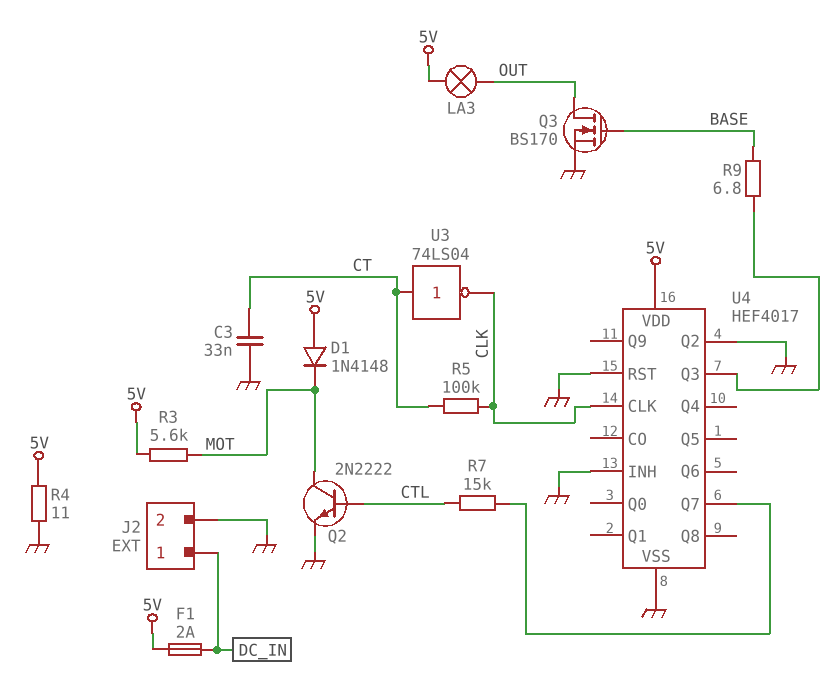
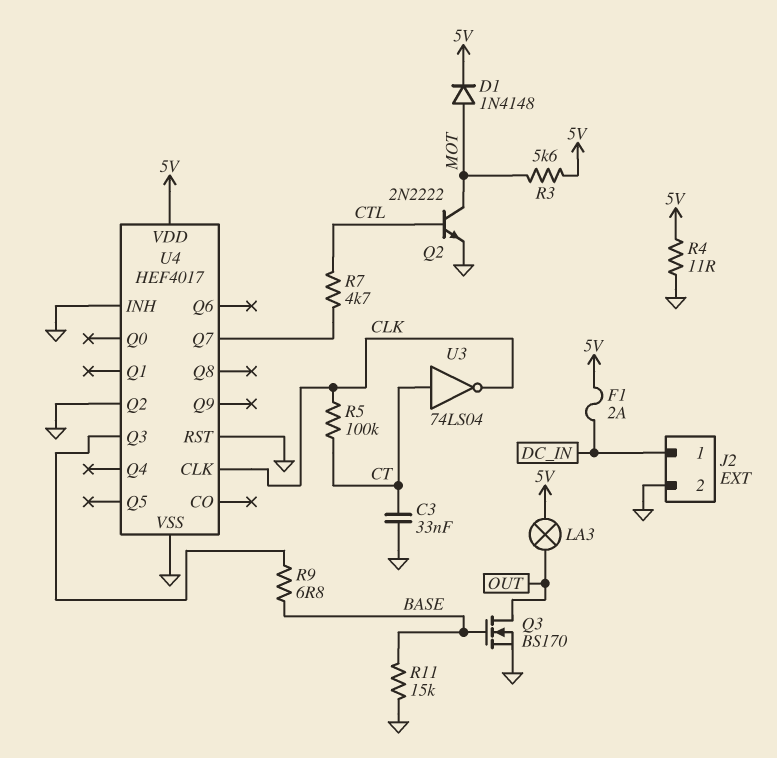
D1: diode 1N4148 (A 5V, K MOT) -> diode 1N4148 (A MOT, K 5V)
R7: 15k (CTL, U4/Q7) -> 4.7k (CTL, U4/Q7)
R11: none -> 15k (BASE, GND)

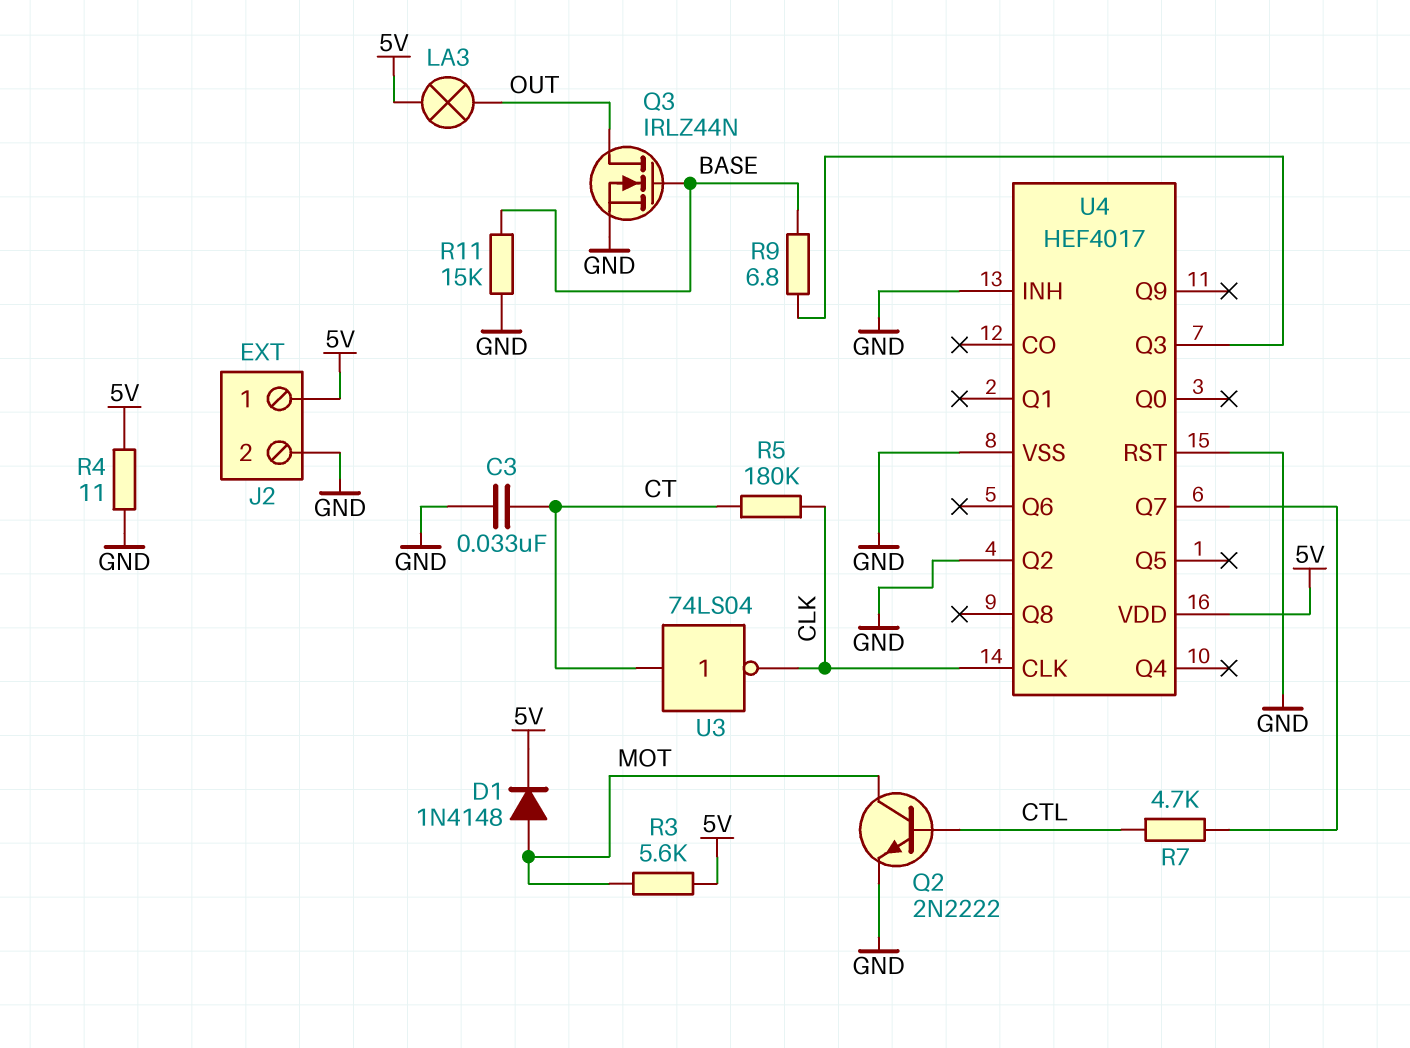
F1: 2A (5V, DC_IN) -> none
J2 pin 1: DC_IN -> 5V
Q3: NMOS BS170 (G BASE, D OUT, S GND) -> NMOS IRLZ44N (G BASE, D OUT, S GND)
R5: 100k (CLK, CT) -> 180k (CLK, CT)

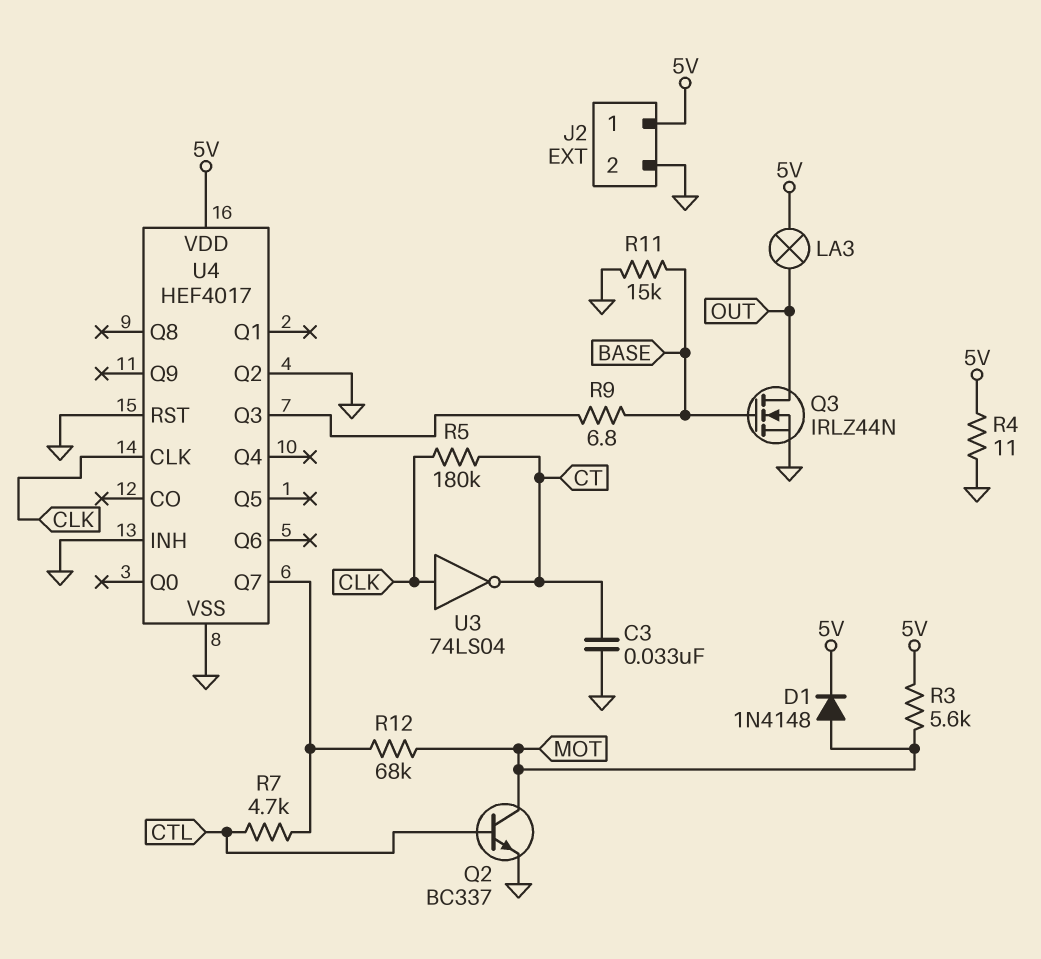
Q2: NPN 2N2222 (B CTL, C MOT, E GND) -> NPN BC337 (B CTL, C MOT, E GND)
R12: none -> 68k (MOT, U4/Q7)
U3: NOT 74LS04 (in CT, out CLK) -> NOT 74LS04 (in CLK, out CT)

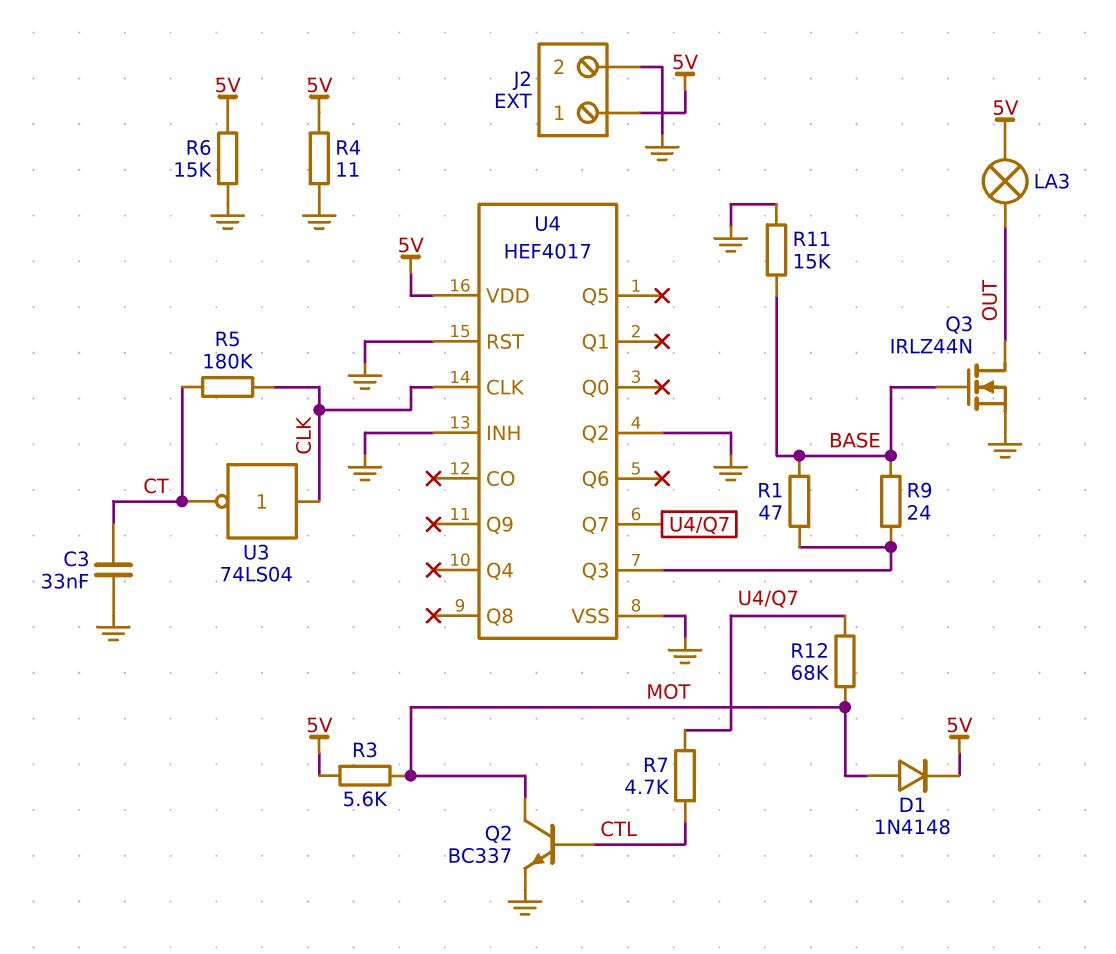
R1: none -> 47 (BASE, U4/Q3)
R6: none -> 15k (5V, GND)
R9: 6.8 (BASE, U4/Q3) -> 24 (BASE, U4/Q3)

